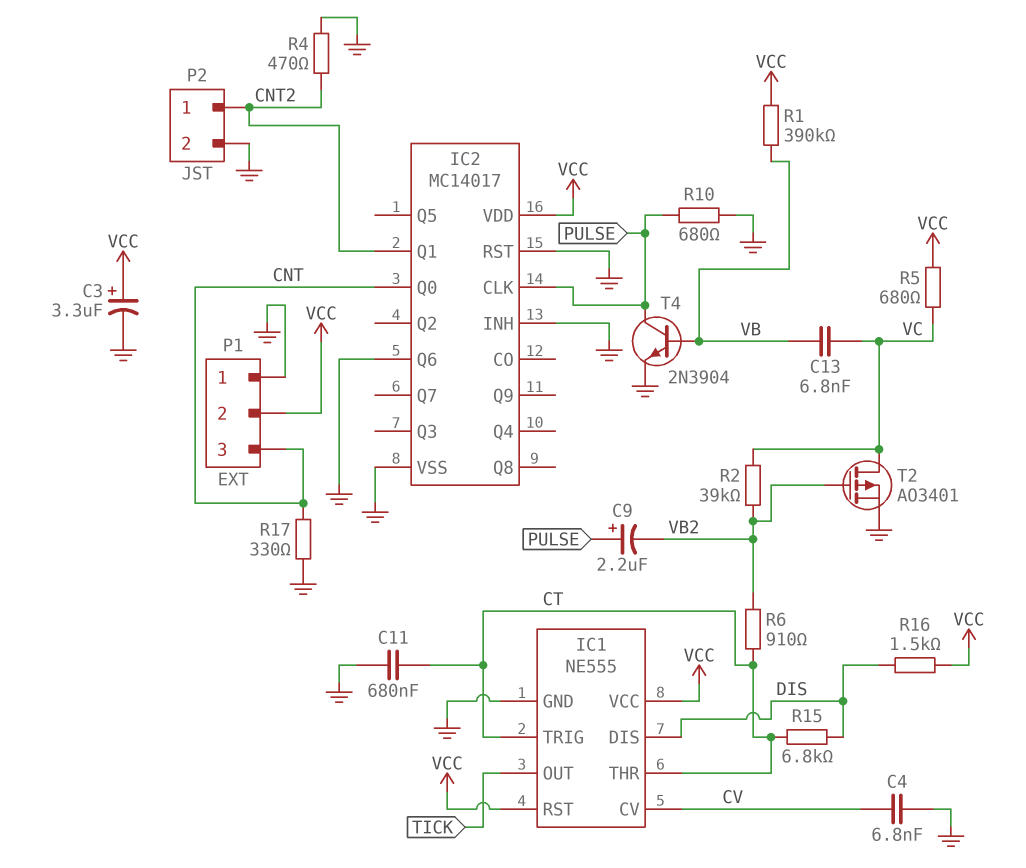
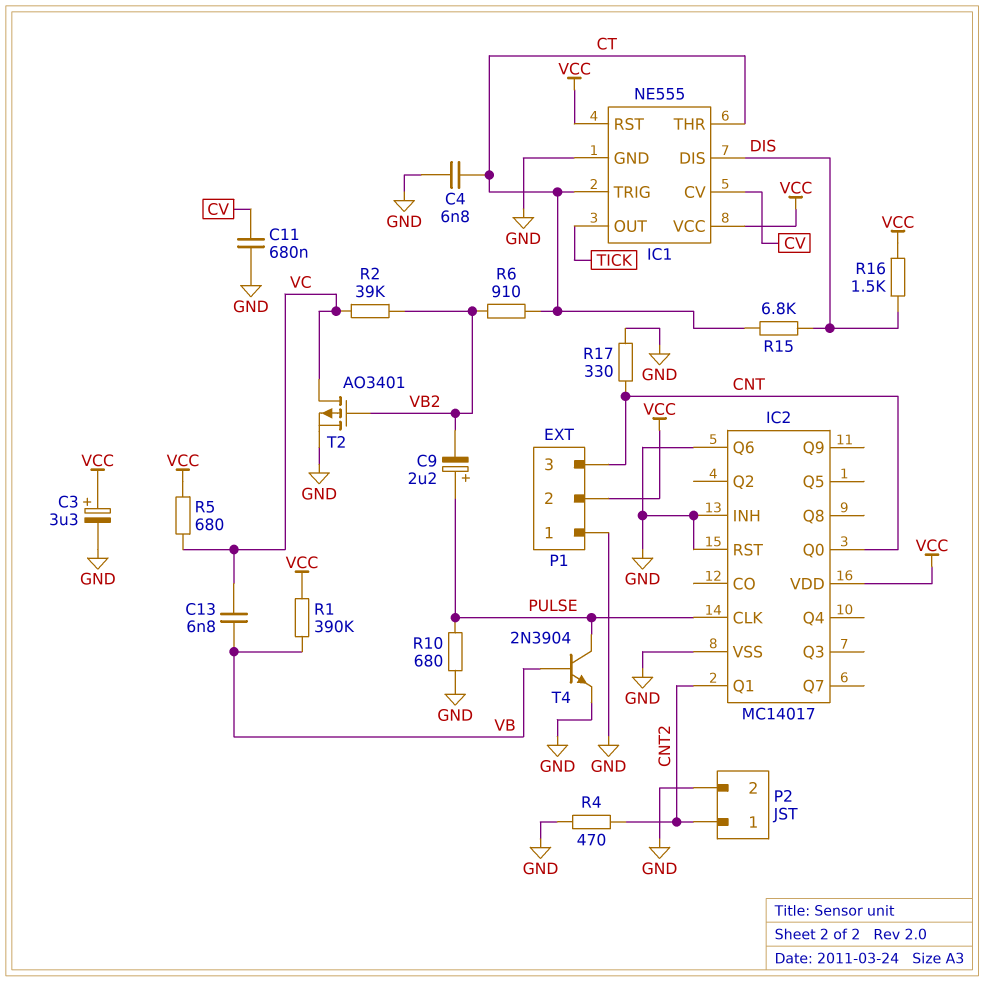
C4: 6.8nF (CV, GND) -> 6.8nF (CT, GND)
C11: 680nF (CT, GND) -> 680nF (CV, GND)

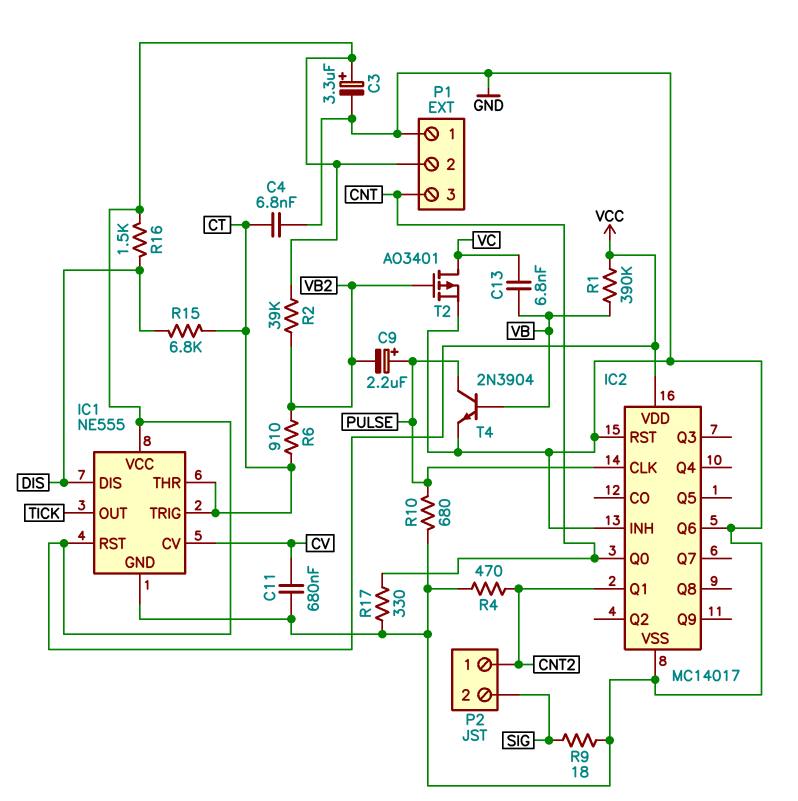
P2 pin 2: GND -> SIG
R2: 39k (VB2, VC) -> 39k (VB2, VCC)
R5: 680 (VC, VCC) -> none
R9: none -> 18 (GND, SIG)

